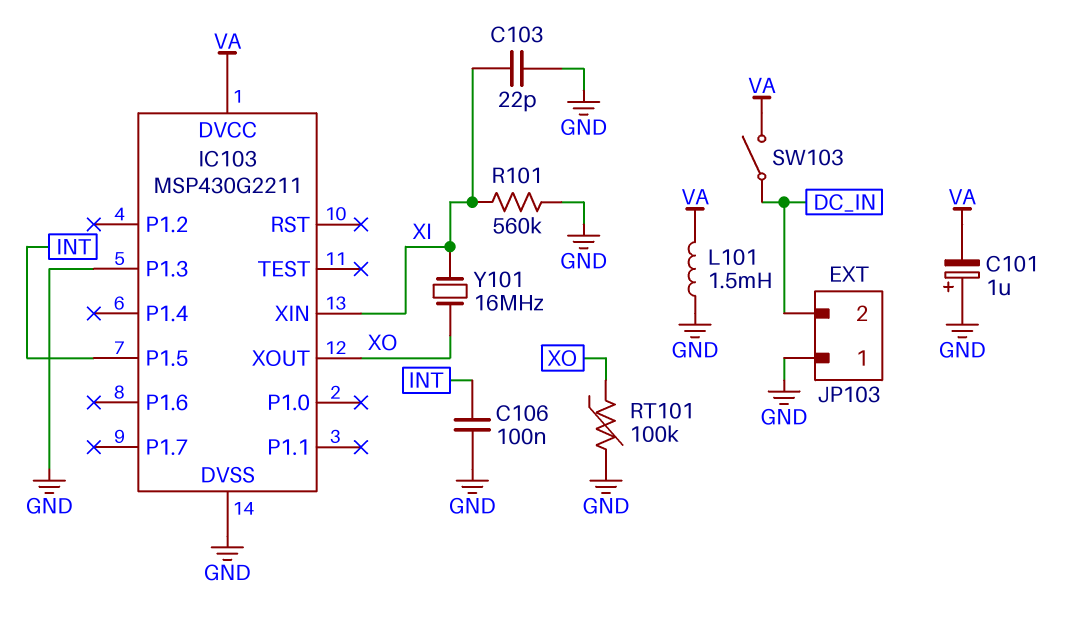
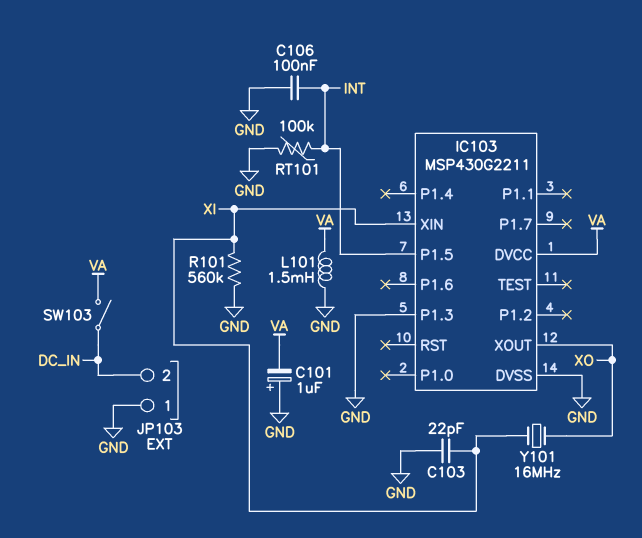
RT101: 100k (GND, XO) -> 100k (GND, INT)

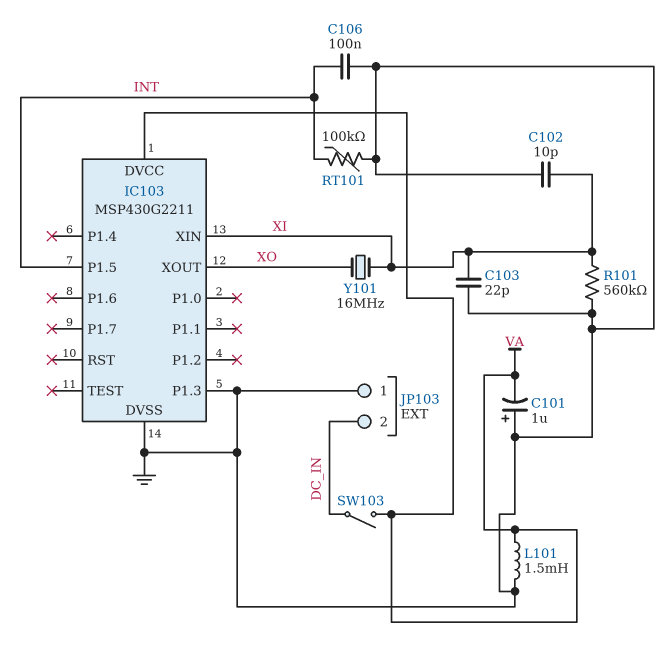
C102: none -> 10pF (GND, XI)

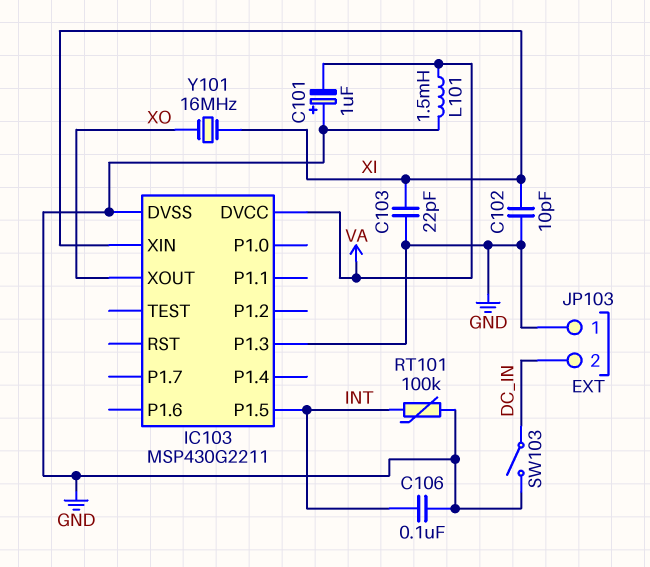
R101: 560k (GND, XI) -> none
SW103: switch (DC_IN, VA) -> switch (DC_IN, GND)

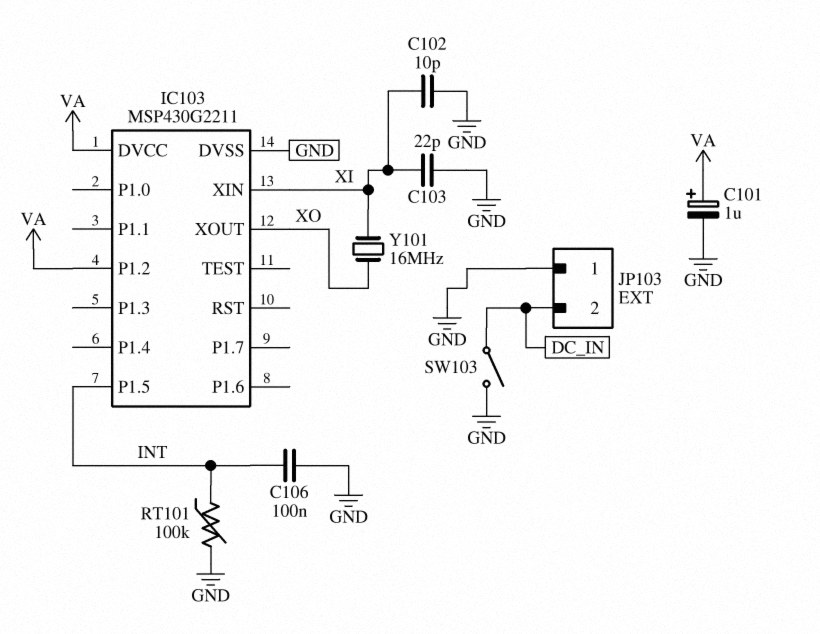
C101: 1uF (plus GND, minus VA) -> 1uF (plus VA, minus GND)
IC103 pin P1.2: none -> VA
IC103 pin P1.3: GND -> none
L101: 1.5mH (GND, VA) -> none

